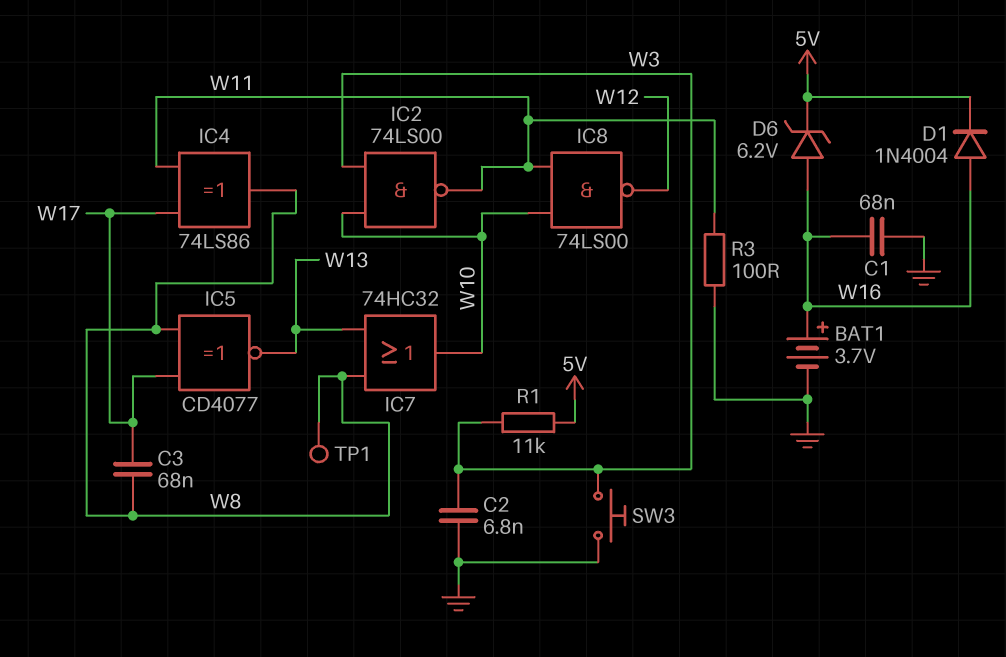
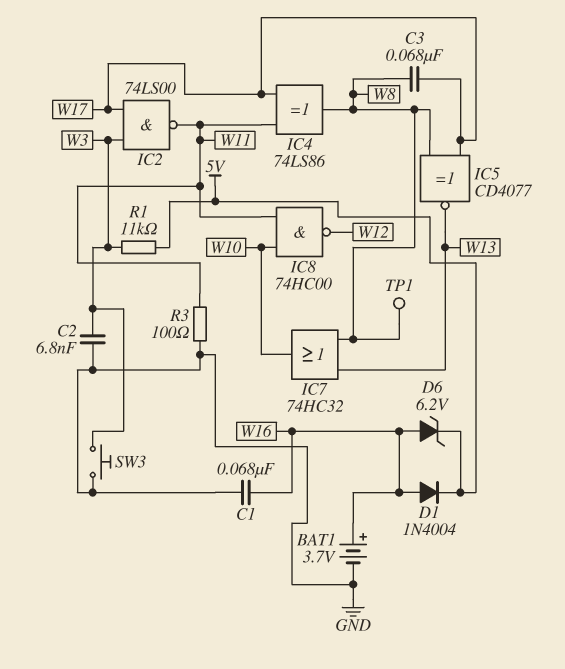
IC2: NAND 74LS00 (in W3, in W10, out W11) -> NAND 74LS00 (in W3, in W17, out W11)
IC8: NAND 74LS00 (in W10, in W11, out W12) -> NAND 74HC00 (in W10, in W11, out W12)

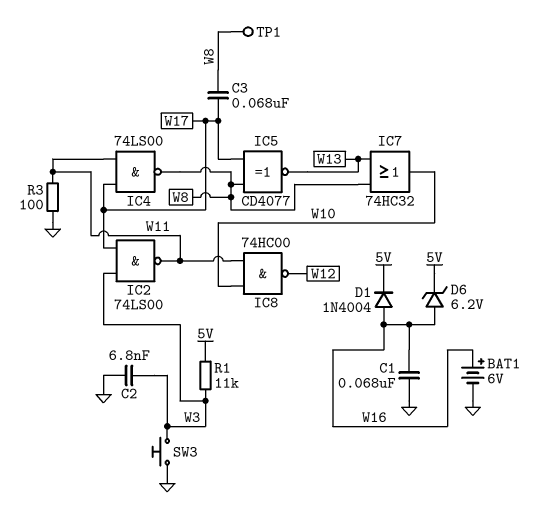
BAT1: 3.7V (plus W16, minus GND) -> 6V (plus W16, minus GND)
IC4: XOR 74LS86 (in W11, in W17, out W8) -> NAND 74LS00 (in W11, in W17, out W8)

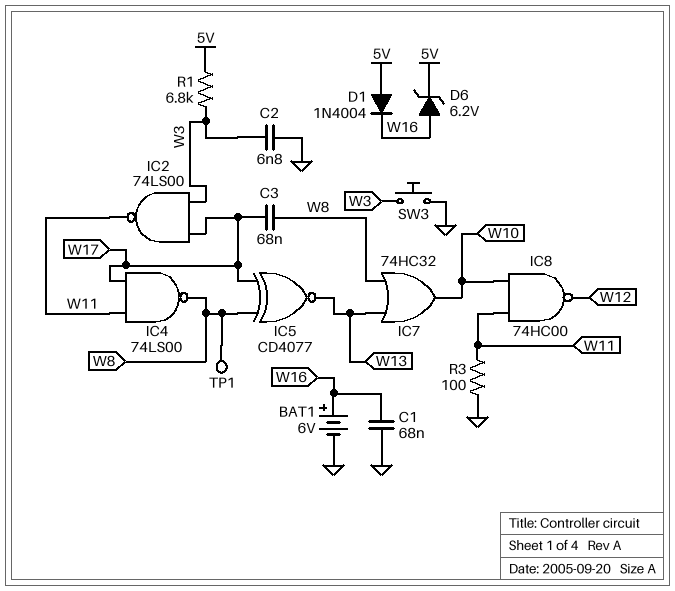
D1: diode 1N4004 (A W16, K 5V) -> diode 1N4004 (A 5V, K W16)
R1: 11k (5V, W3) -> 6.8k (5V, W3)

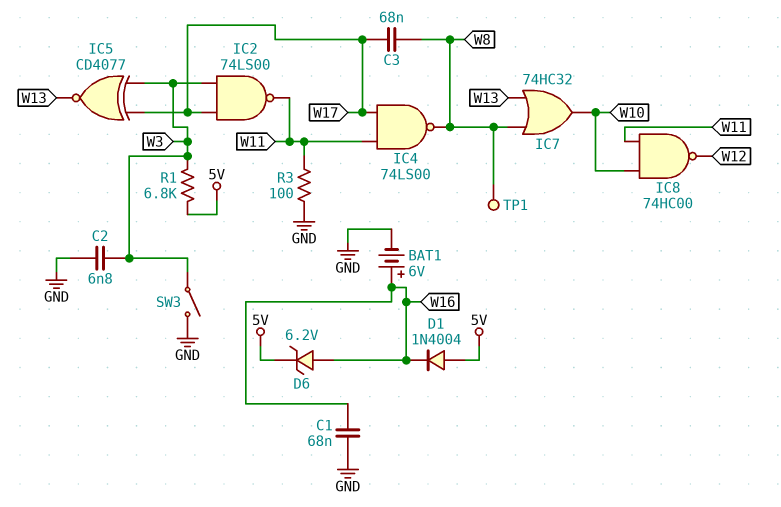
IC5: XNOR CD4077 (in W8, in W17, out W13) -> XNOR CD4077 (in W3, in W17, out W13)
SW3: button (GND, W3) -> switch (GND, W3)

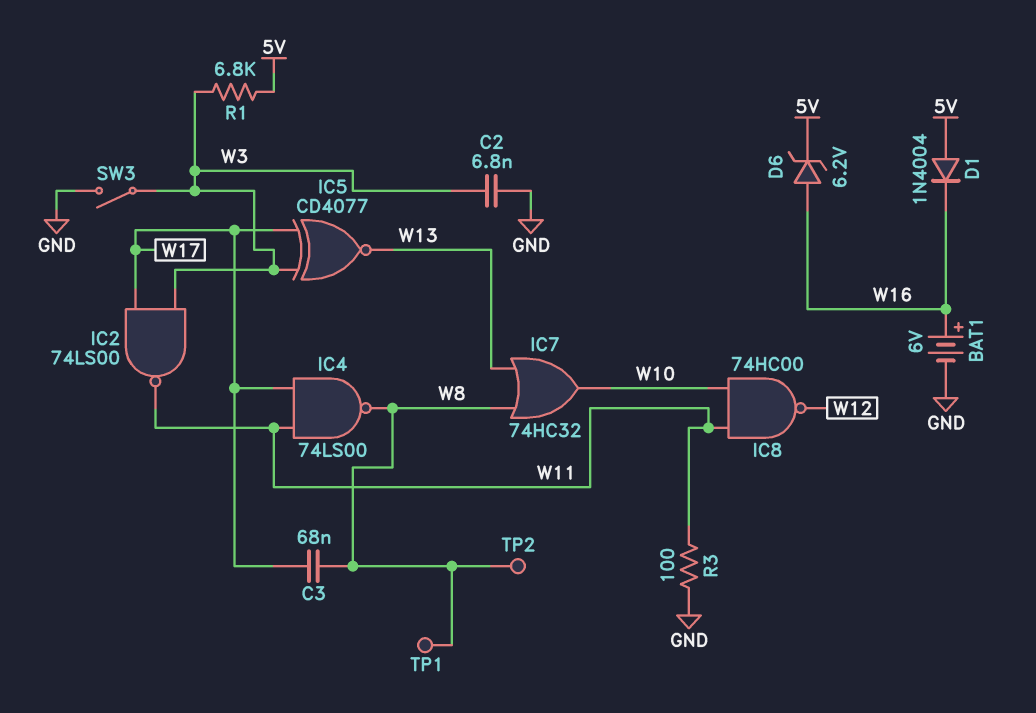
C1: 68nF (GND, W16) -> none
TP2: none -> test point (W8)

